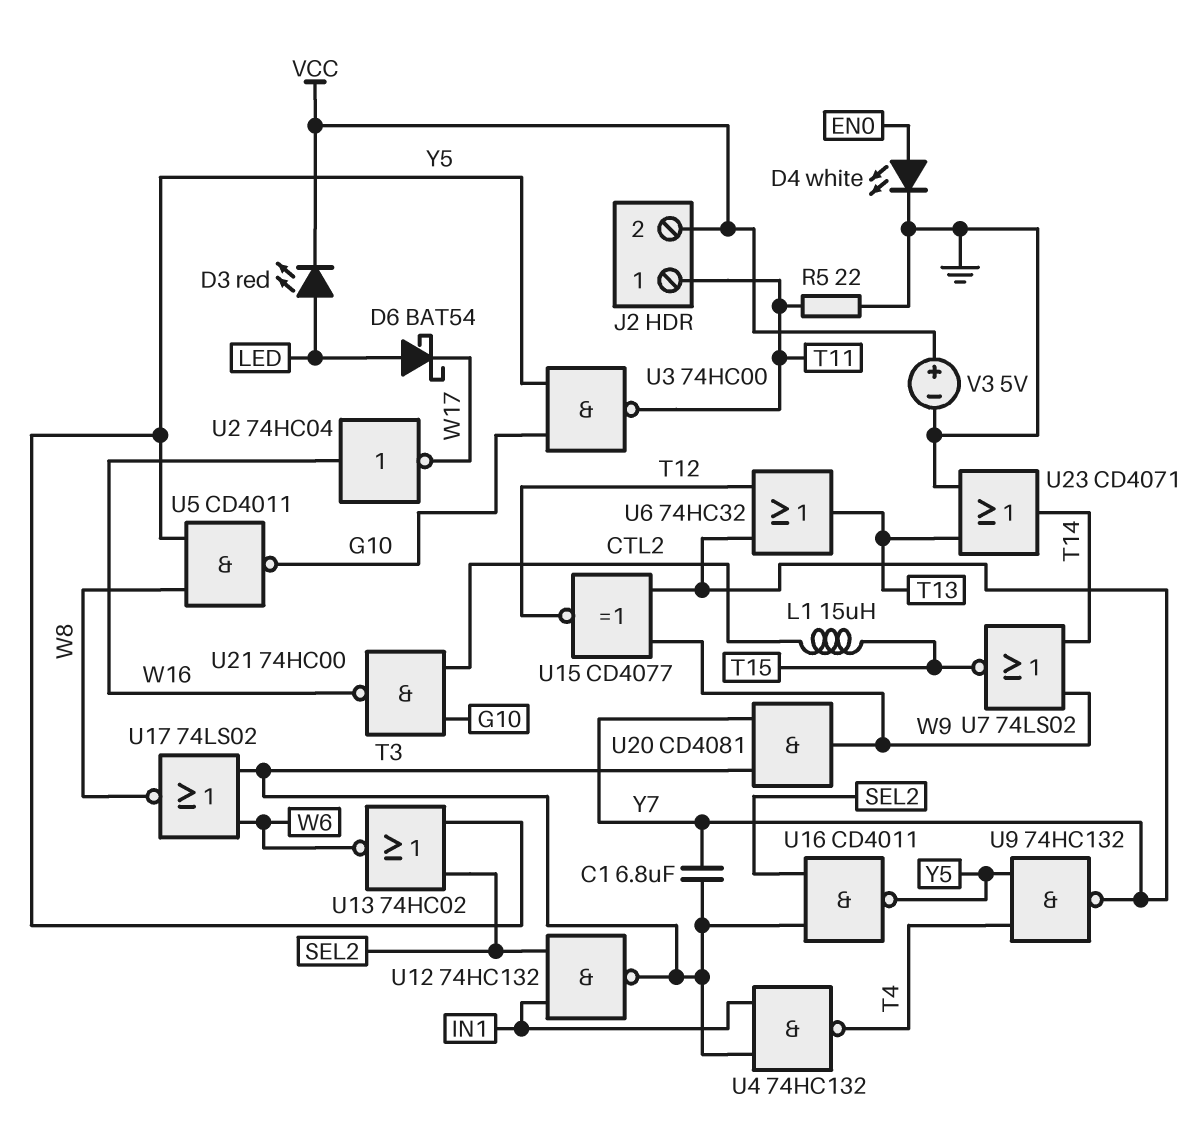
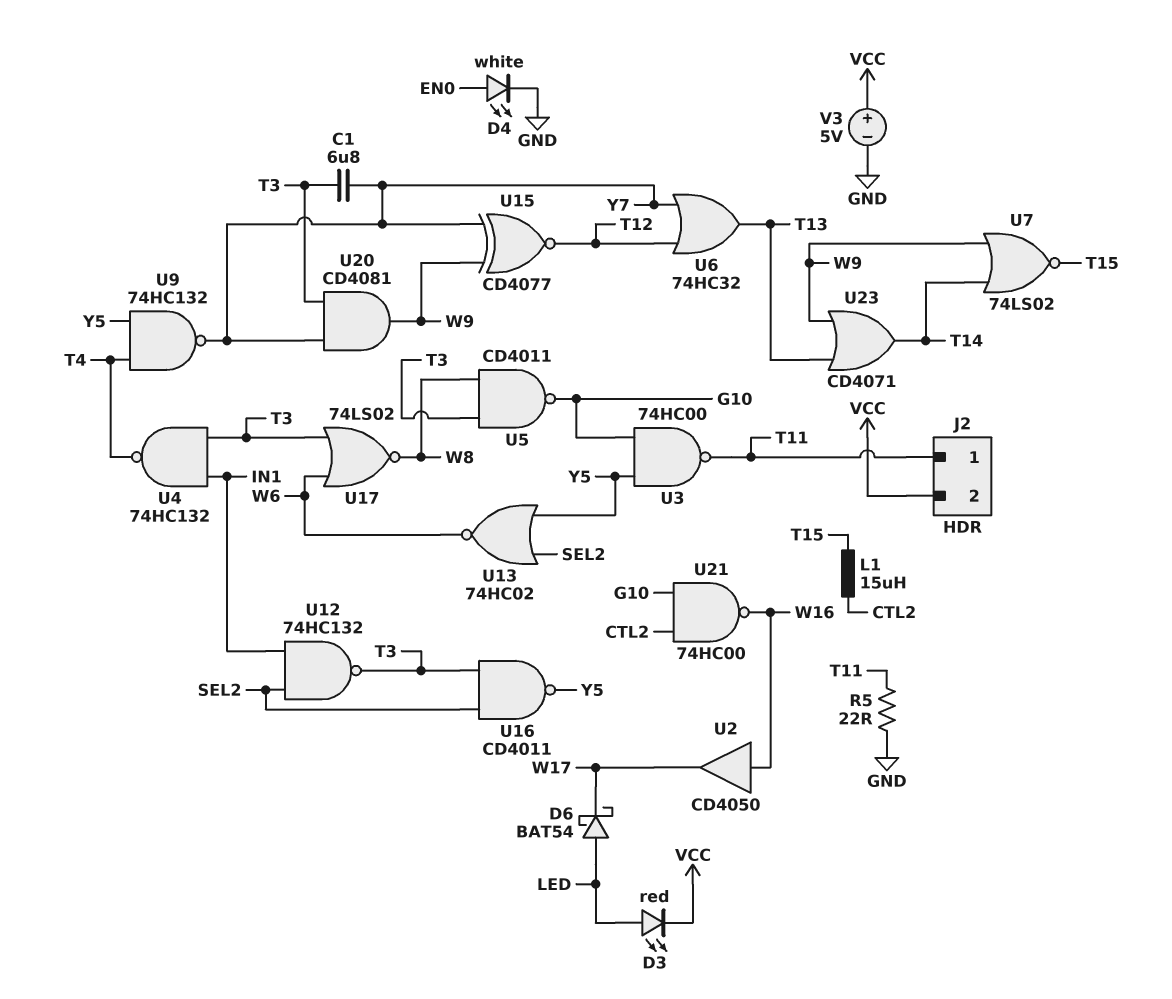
U2: NOT 74HC04 (in W16, out W17) -> buffer CD4050 (in W16, out W17)
U5: NAND CD4011 (in W8, in Y5, out G10) -> NAND CD4011 (in T3, in W8, out G10)
U23: OR CD4071 (in GND, in T13, out T14) -> OR CD4071 (in T13, in W9, out T14)

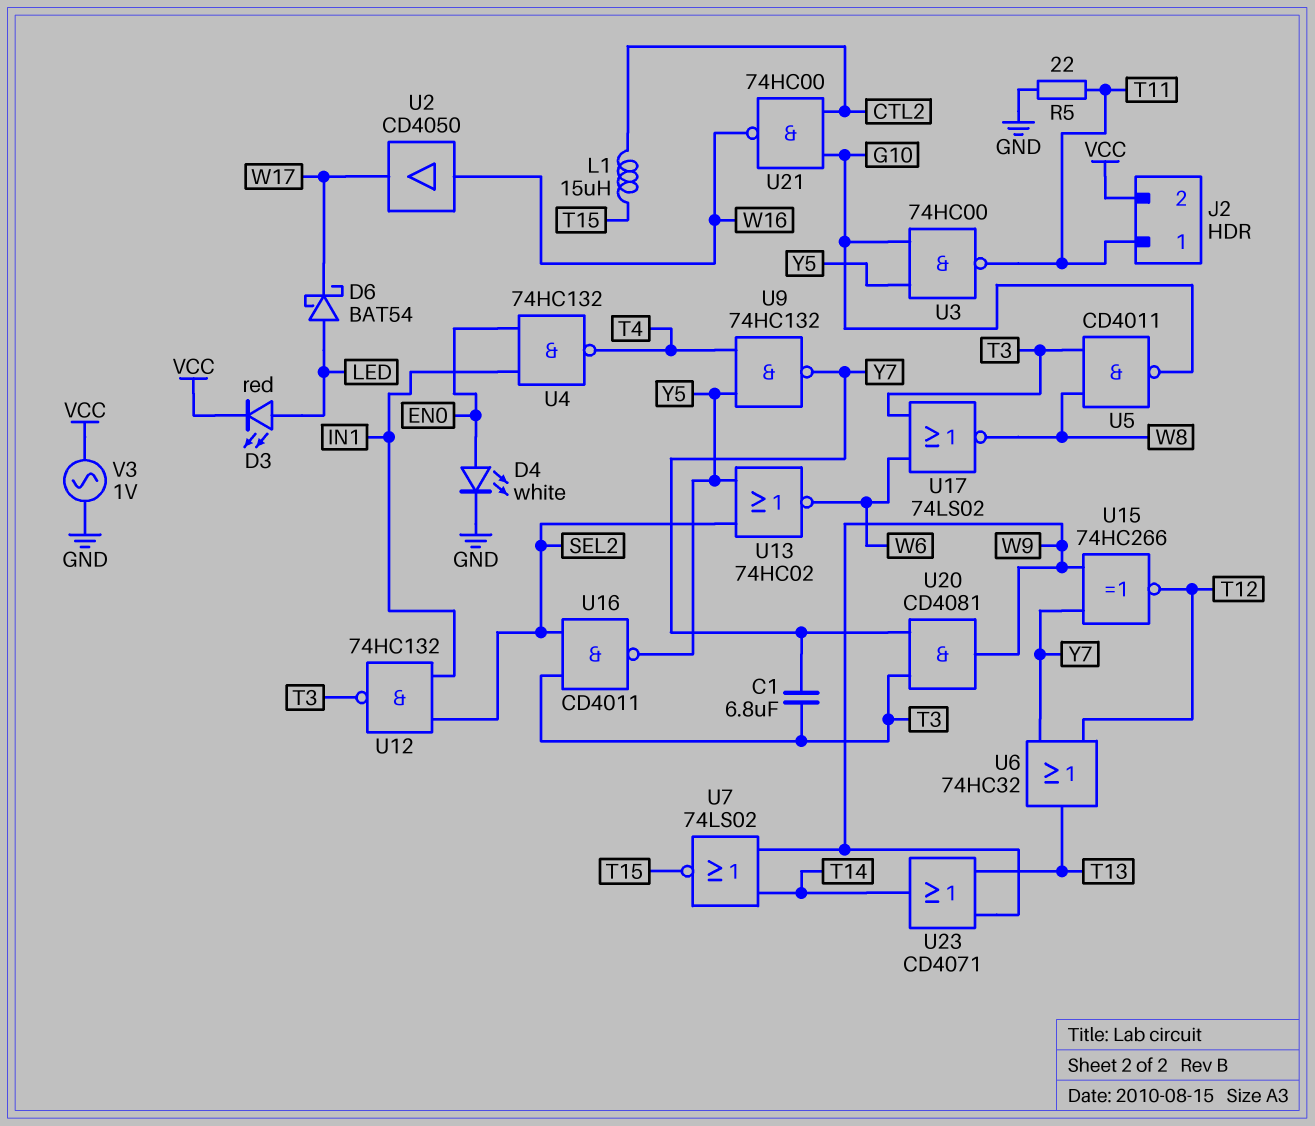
U4: NAND 74HC132 (in IN1, in T3, out T4) -> NAND 74HC132 (in EN0, in IN1, out T4)
U15: XNOR CD4077 (in W9, in Y7, out T12) -> XNOR 74HC266 (in W9, in Y7, out T12)
V3: 5V (plus VCC, minus GND) -> AC 1V (GND, VCC)

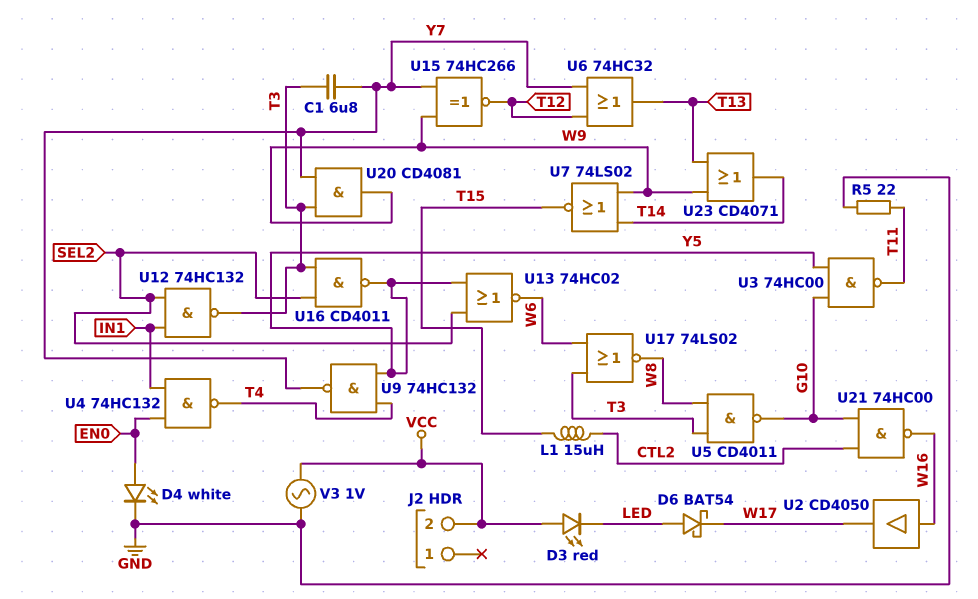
D3: LED red (A LED, K VCC) -> LED red (A VCC, K LED)
J2 pin 1: T11 -> none

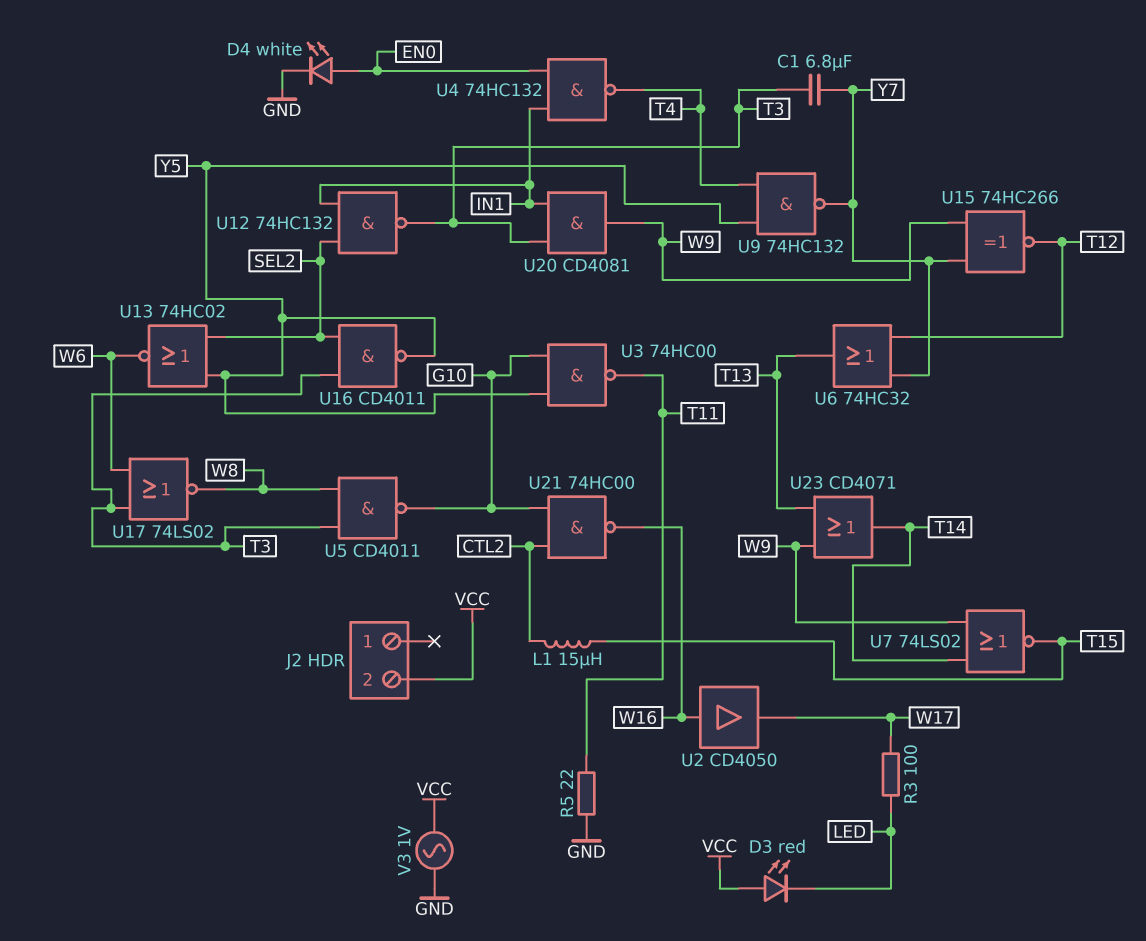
D6: schottky BAT54 (A LED, K W17) -> none
R3: none -> 100 (LED, W17)
U20: AND CD4081 (in T3, in Y7, out W9) -> AND CD4081 (in IN1, in T3, out W9)

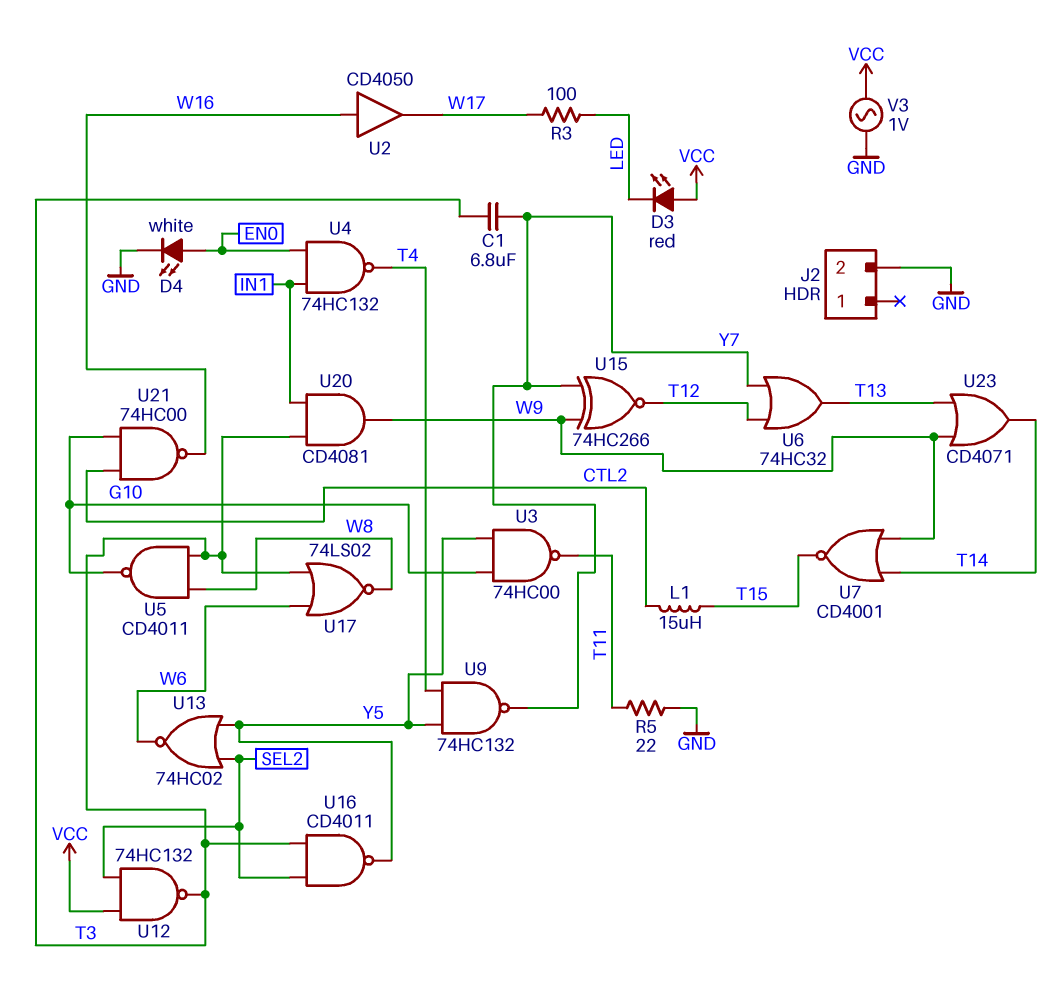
J2 pin 2: VCC -> GND
U7: NOR 74LS02 (in T14, in W9, out T15) -> NOR CD4001 (in T14, in W9, out T15)
U12: NAND 74HC132 (in IN1, in SEL2, out T3) -> NAND 74HC132 (in SEL2, in VCC, out T3)

